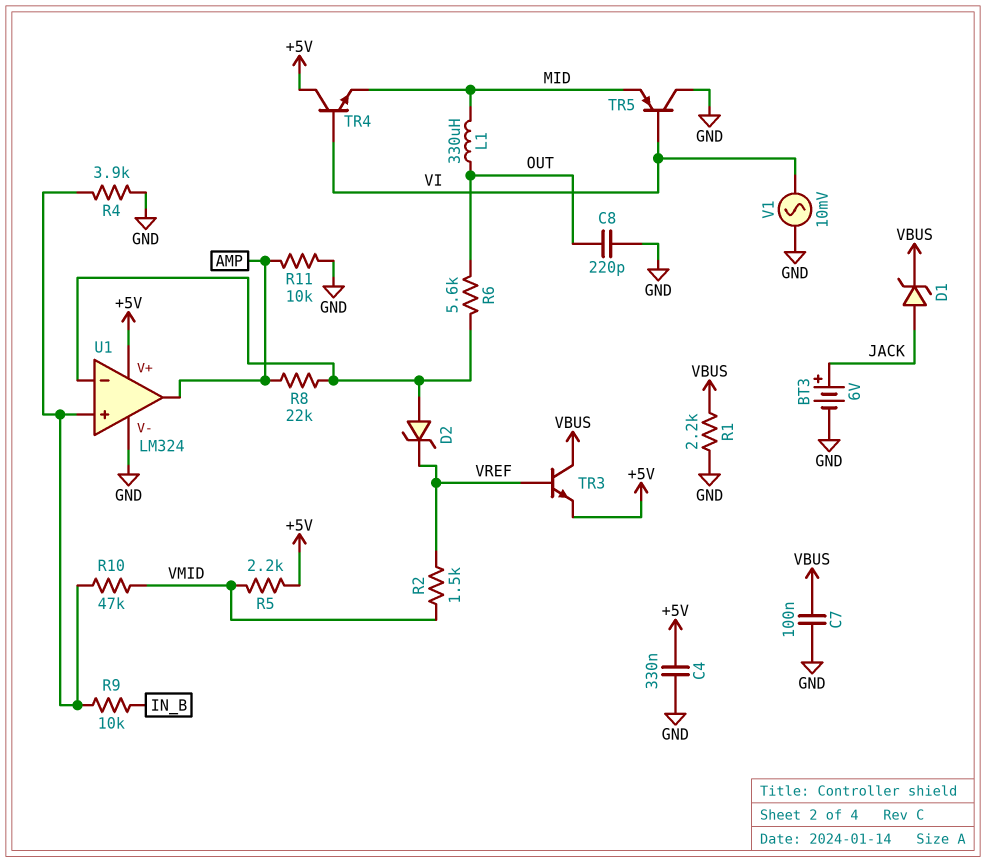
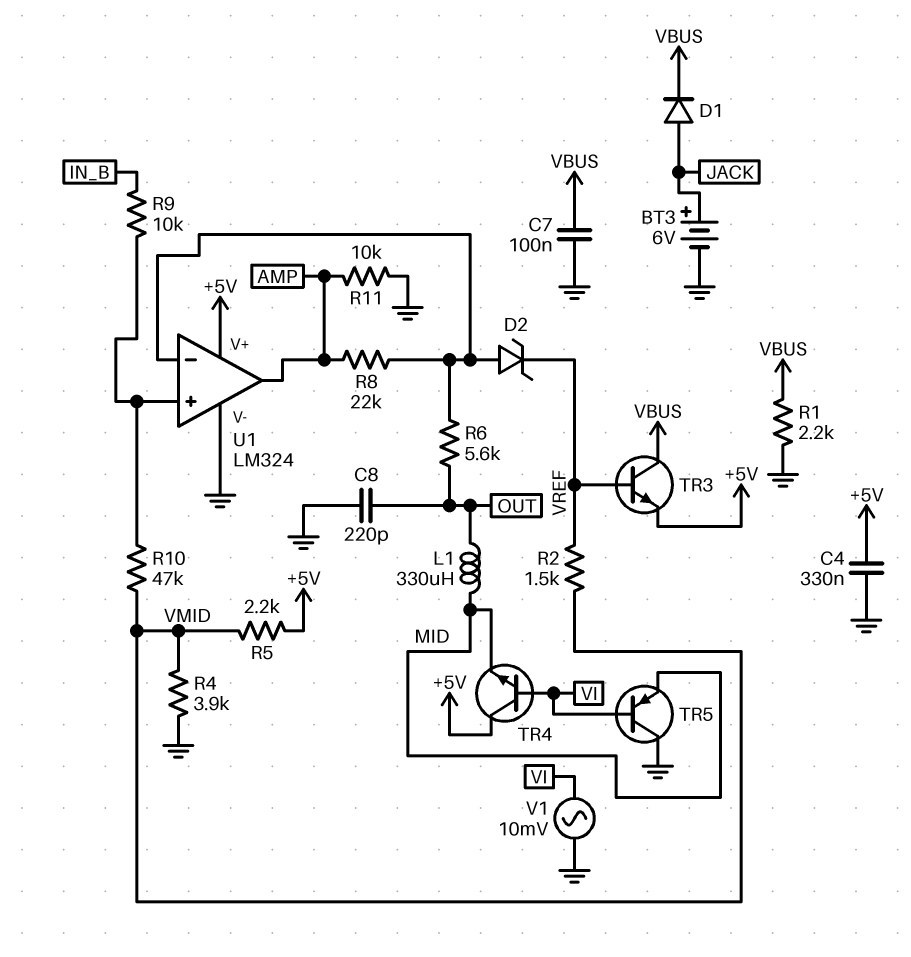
D1: zener (A JACK, K VBUS) -> diode (A JACK, K VBUS)
R4: 3.9k (GND, U1/in+) -> 3.9k (GND, VMID)

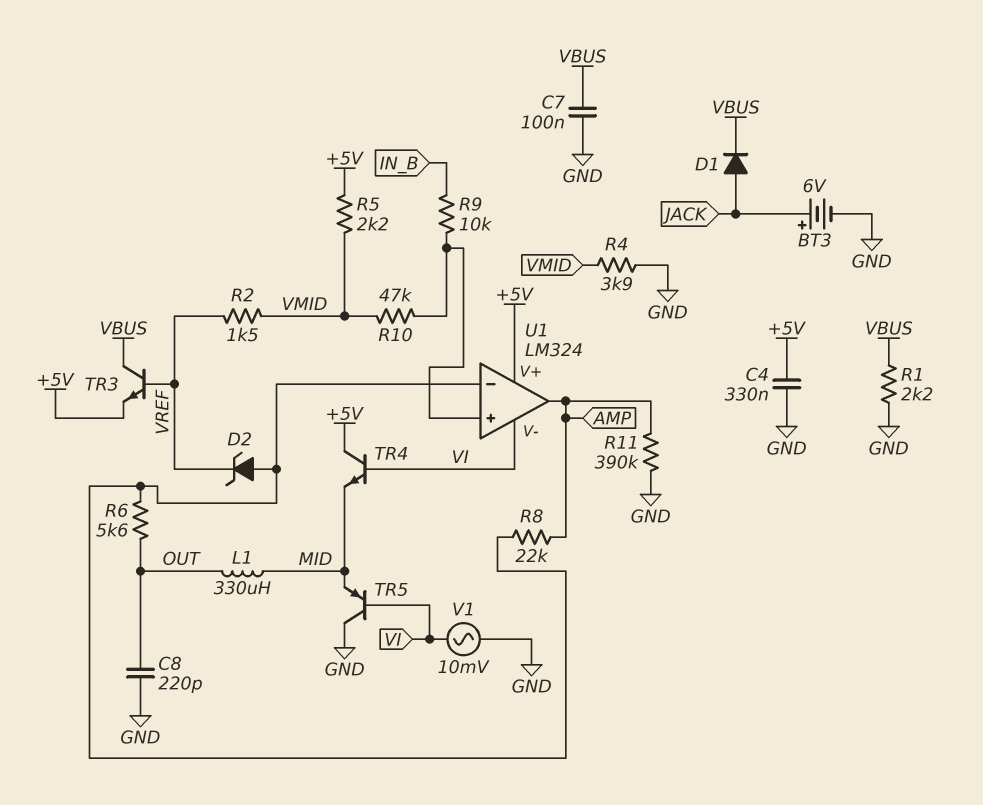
R11: 10k (AMP, GND) -> 390k (AMP, GND)
U1 pin V-: GND -> VI

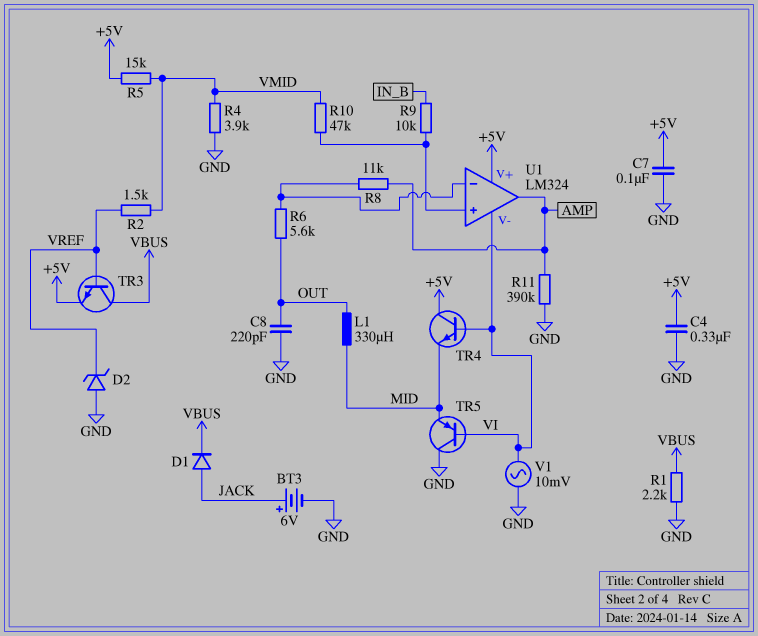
C7: 100nF (GND, VBUS) -> 100nF (+5V, GND)
D2: zener (A U1/in-, K VREF) -> zener (A GND, K VREF)
R5: 2.2k (+5V, VMID) -> 15k (+5V, VMID)
R8: 22k (AMP, U1/in-) -> 11k (AMP, U1/in-)

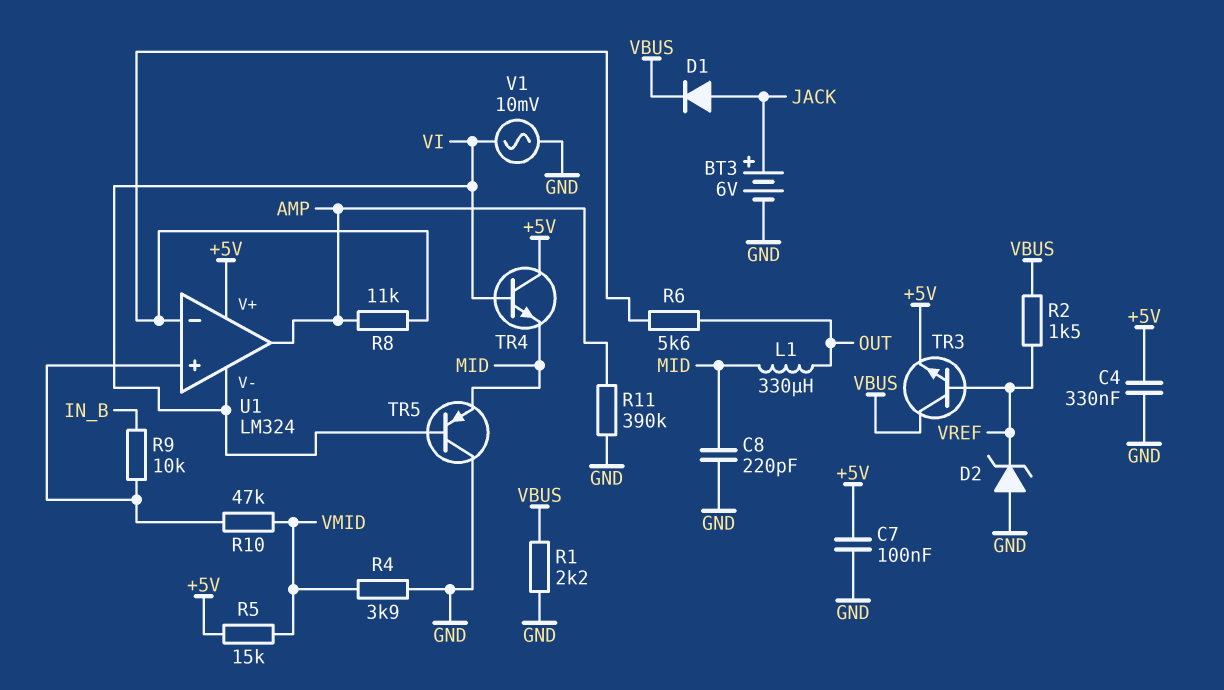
C8: 220pF (GND, OUT) -> 220pF (GND, MID)
R2: 1.5k (VMID, VREF) -> 1.5k (VBUS, VREF)

